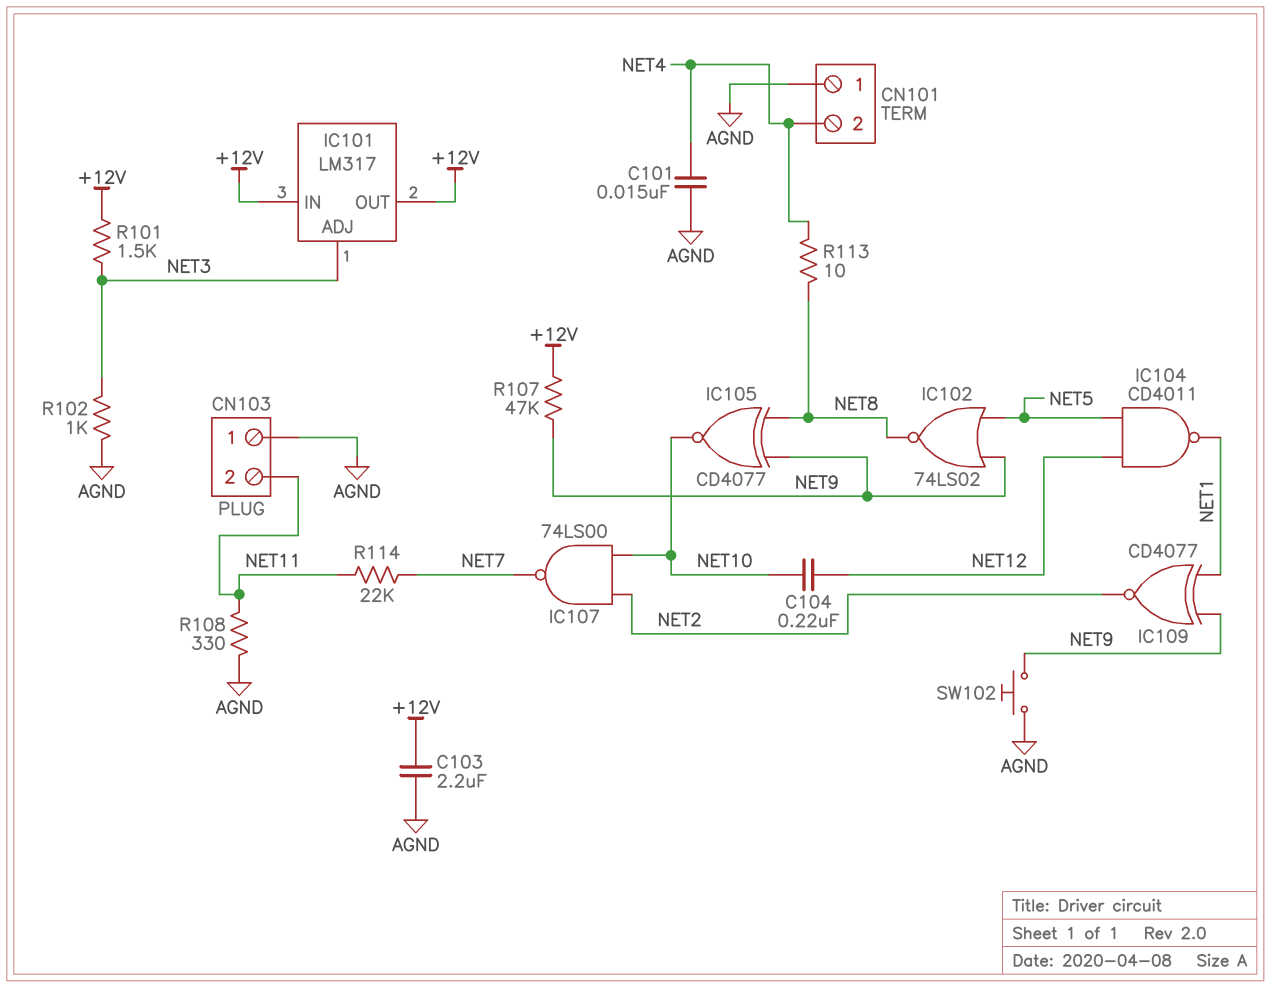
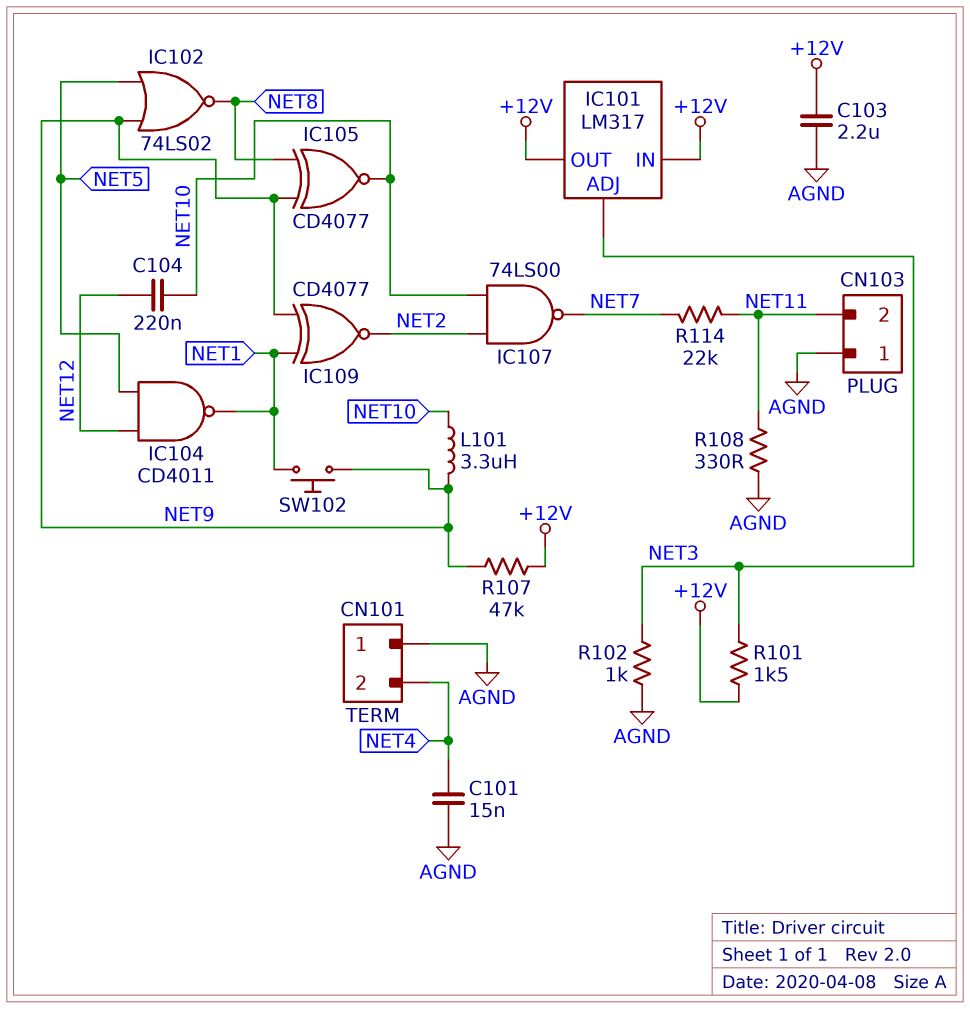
L101: none -> 3.3uH (NET9, NET10)
R113: 10 (NET4, NET8) -> none
SW102: button (AGND, NET9) -> button (NET1, NET9)

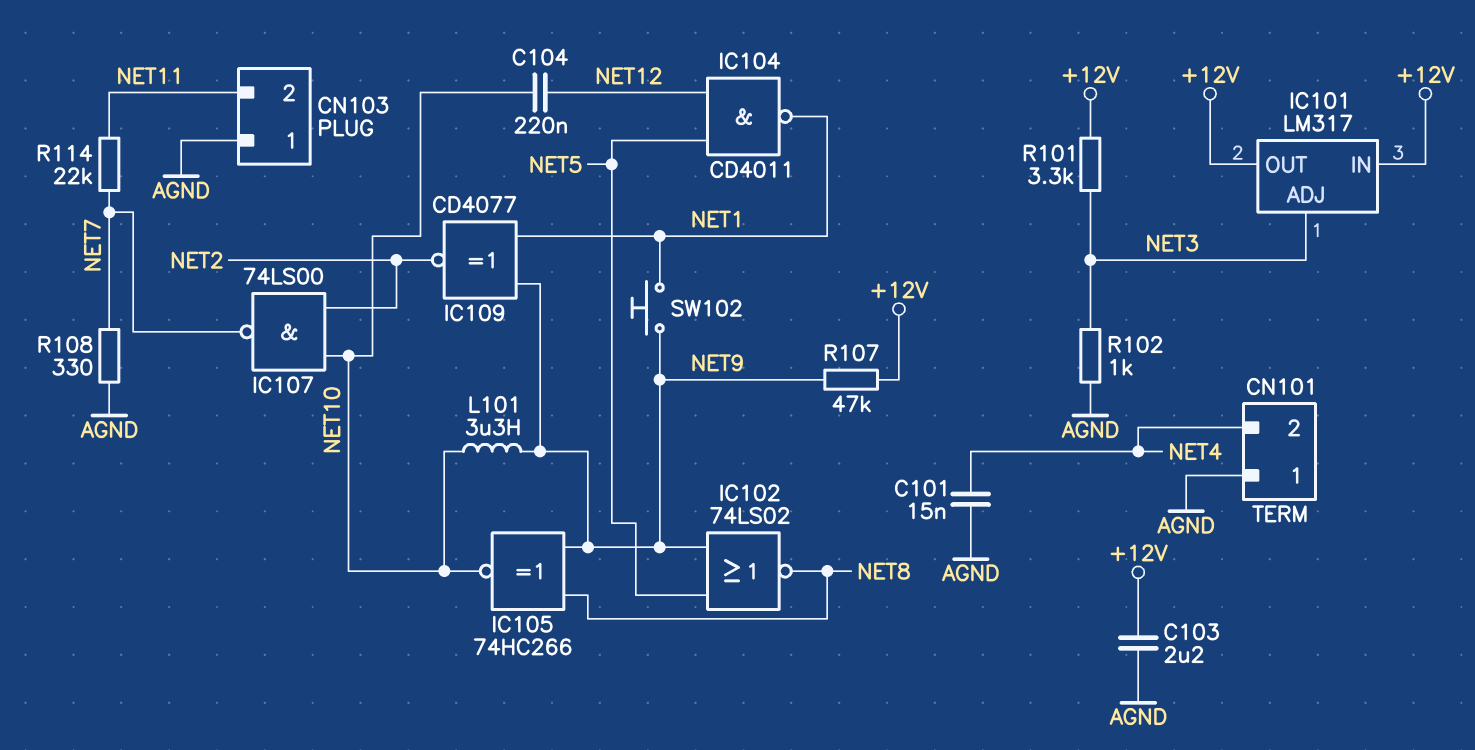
IC105: XNOR CD4077 (in NET8, in NET9, out NET10) -> XNOR 74HC266 (in NET8, in NET9, out NET10)
R101: 1.5k (+12V, NET3) -> 3.3k (+12V, NET3)
R108: 330 (AGND, NET11) -> 330 (AGND, NET7)

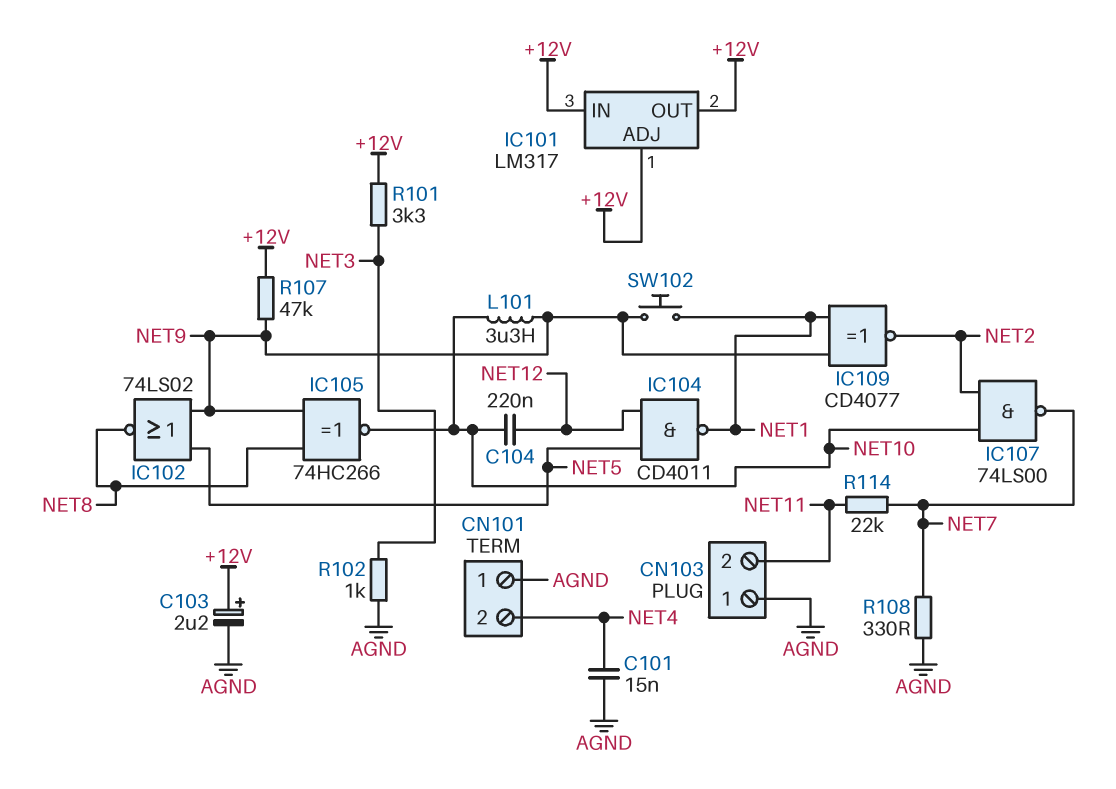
C103: 2.2uF (+12V, AGND) -> 2.2uF (plus +12V, minus AGND)
IC101 pin ADJ: NET3 -> +12V

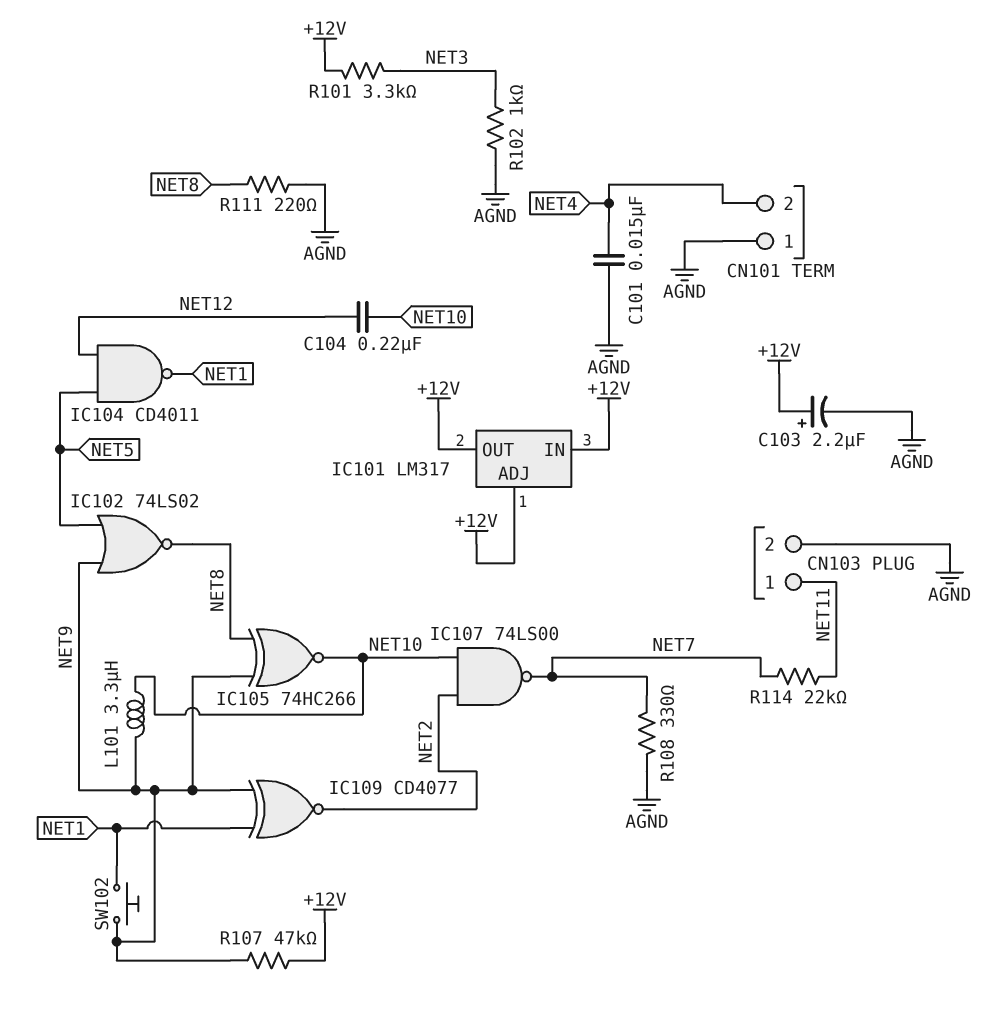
CN103 pin 1: AGND -> NET11
CN103 pin 2: NET11 -> AGND
R111: none -> 220 (AGND, NET8)

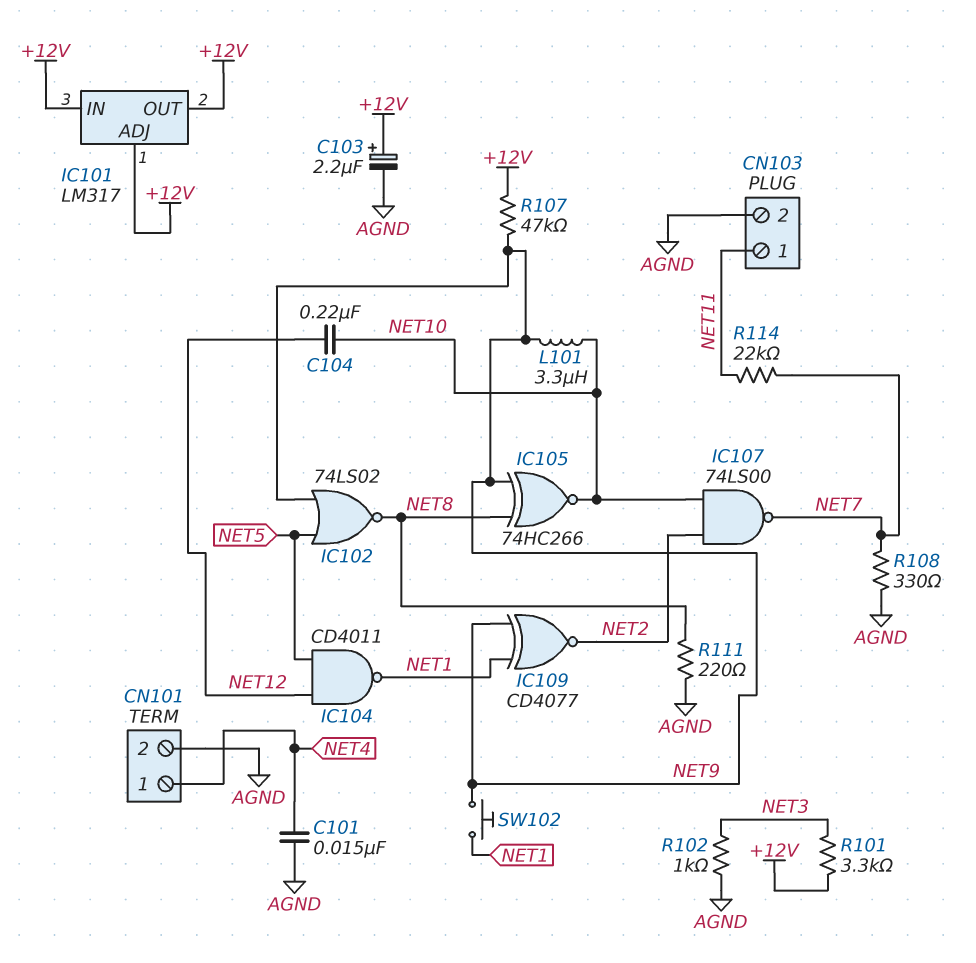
CN101 pin 1: AGND -> NET4
CN101 pin 2: NET4 -> AGND

